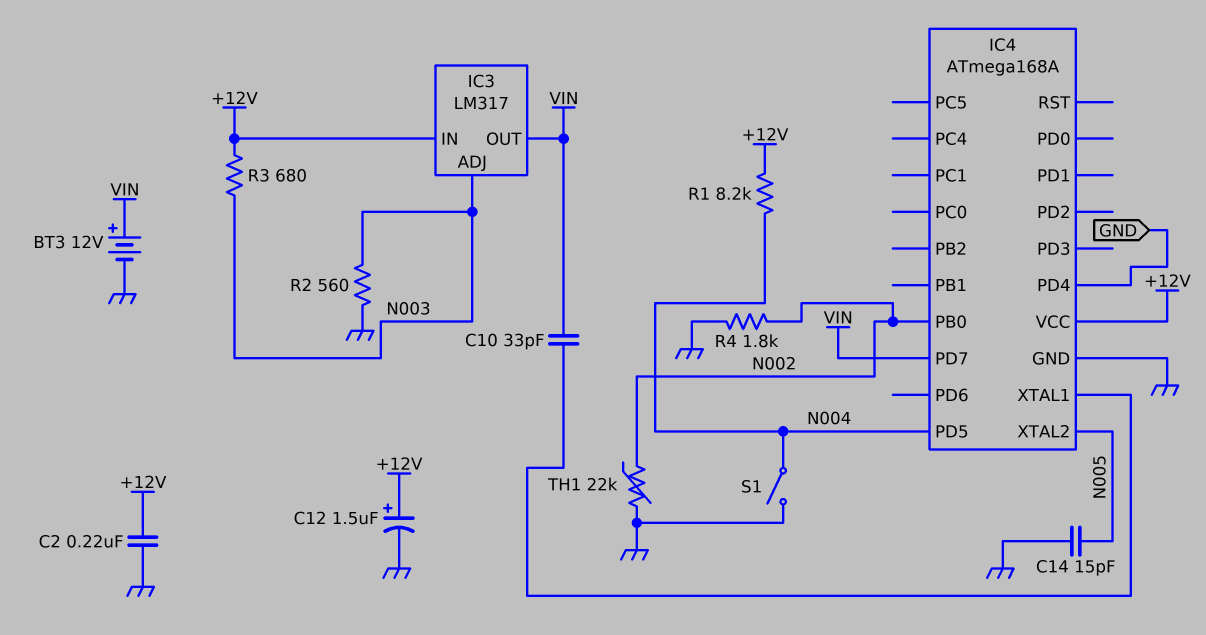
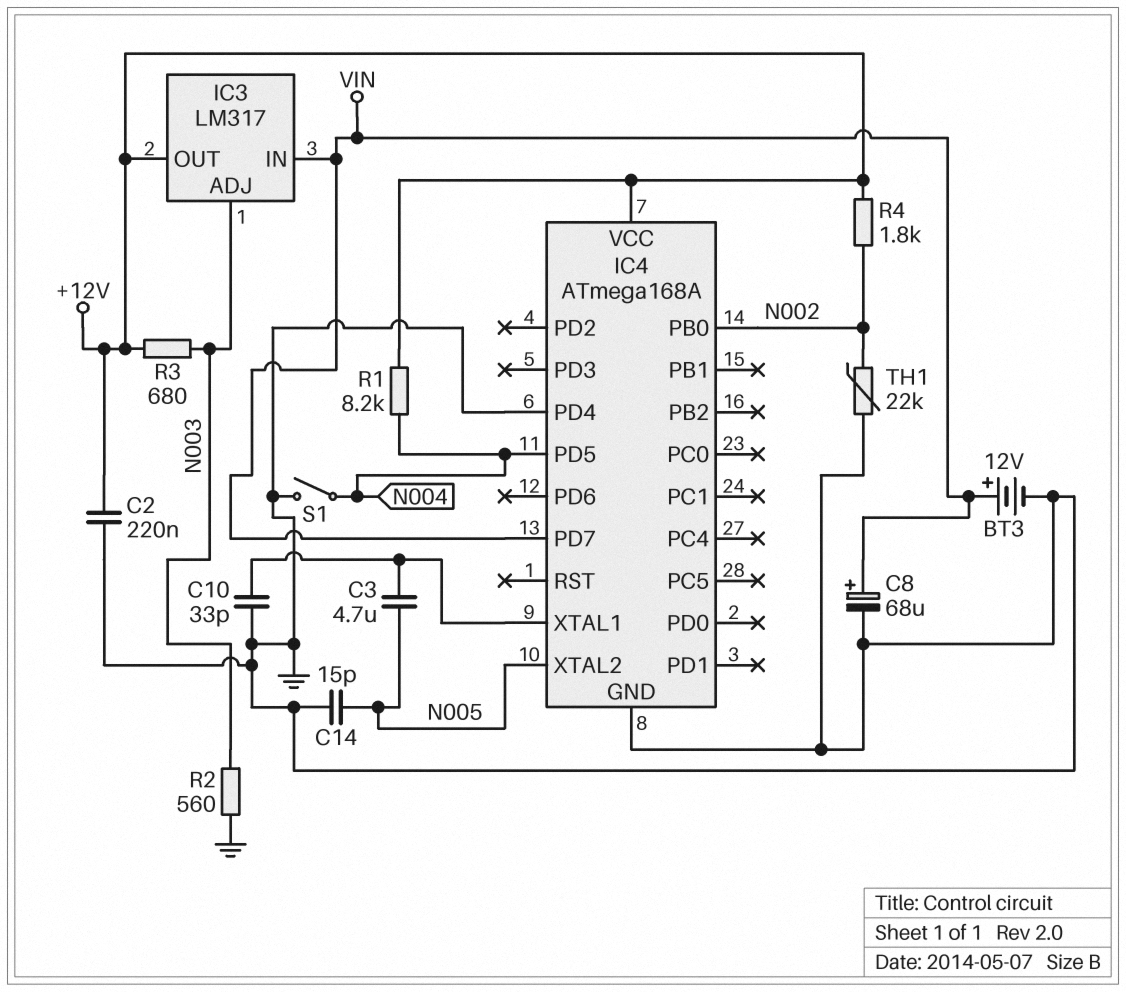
C3: none -> 4.7uF (IC4/XTAL1, N005)
C8: none -> 68uF (plus VIN, minus GND)
C10: 33pF (IC4/XTAL1, VIN) -> 33pF (GND, IC4/XTAL1)
C12: 1.5uF (plus +12V, minus GND) -> none
IC3 pin IN: +12V -> VIN
IC3 pin OUT: VIN -> +12V
R4: 1.8k (GND, N002) -> 1.8k (+12V, N002)

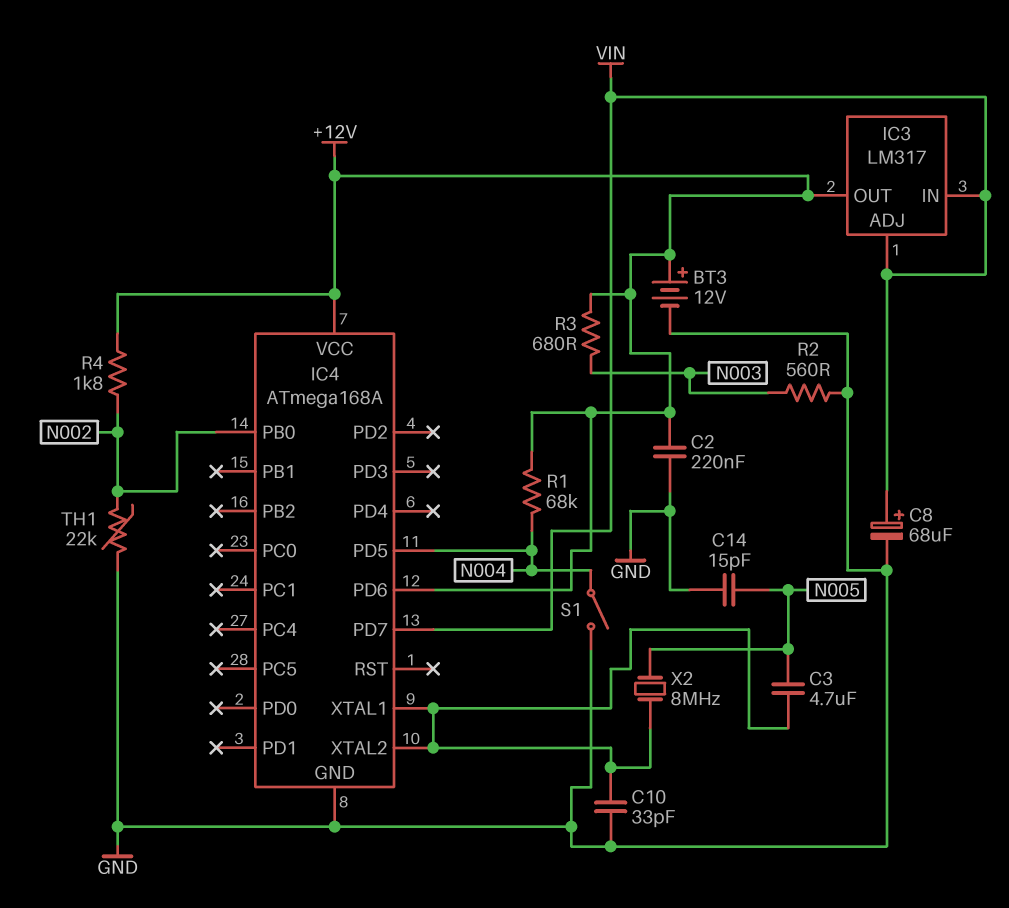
BT3: 12V (plus VIN, minus GND) -> 12V (plus +12V, minus GND)
IC3 pin ADJ: N003 -> VIN
IC4 pin PD4: GND -> none
IC4 pin PD6: none -> +12V
IC4 pin XTAL2: N005 -> IC4/XTAL1
R1: 8.2k (+12V, N004) -> 68k (+12V, N004)
X2: none -> 8MHz (IC4/XTAL1, N005)

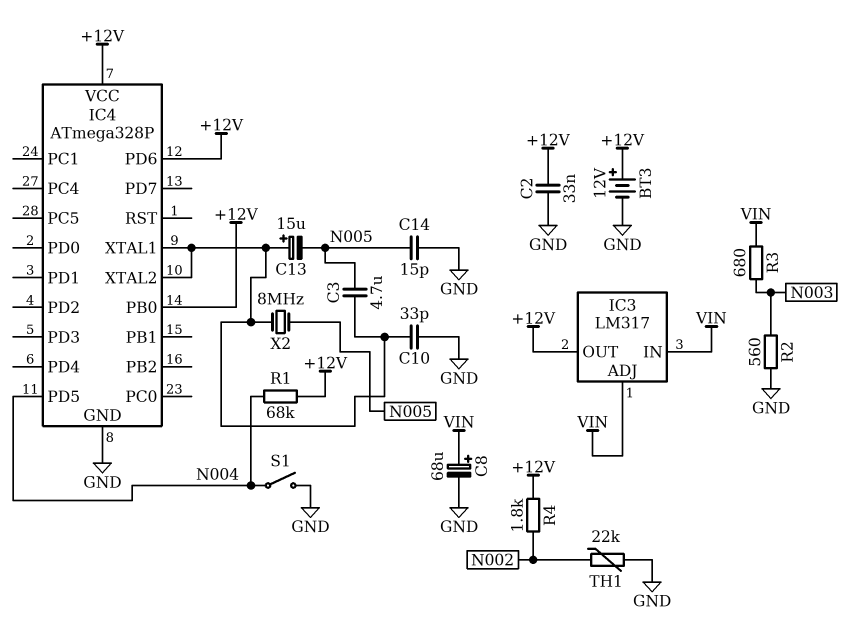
C2: 220nF (+12V, GND) -> 33nF (+12V, GND)
C13: none -> 15uF (plus IC4/XTAL1, minus N005)
IC4: ATmega168A -> ATmega328P
IC4 pin PB0: N002 -> +12V
IC4 pin PD7: VIN -> none
R3: 680 (+12V, N003) -> 680 (N003, VIN)

